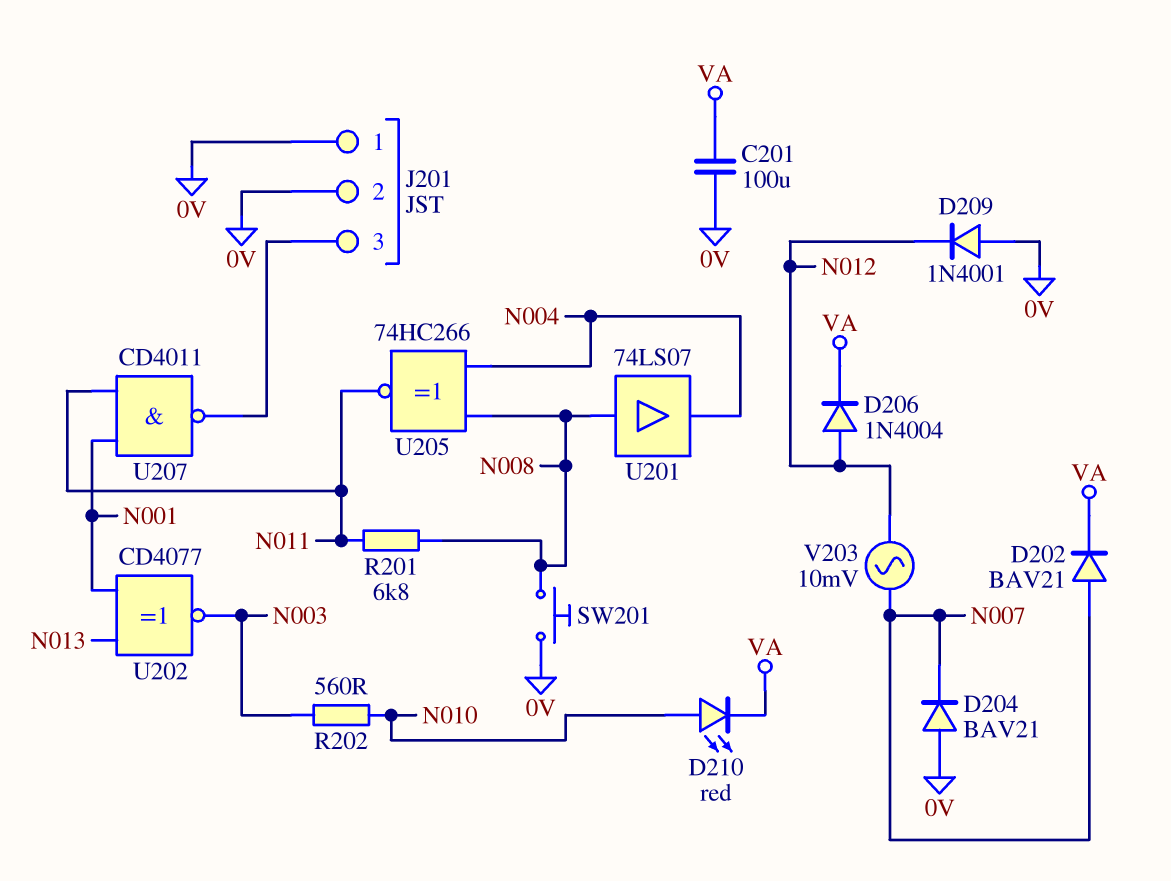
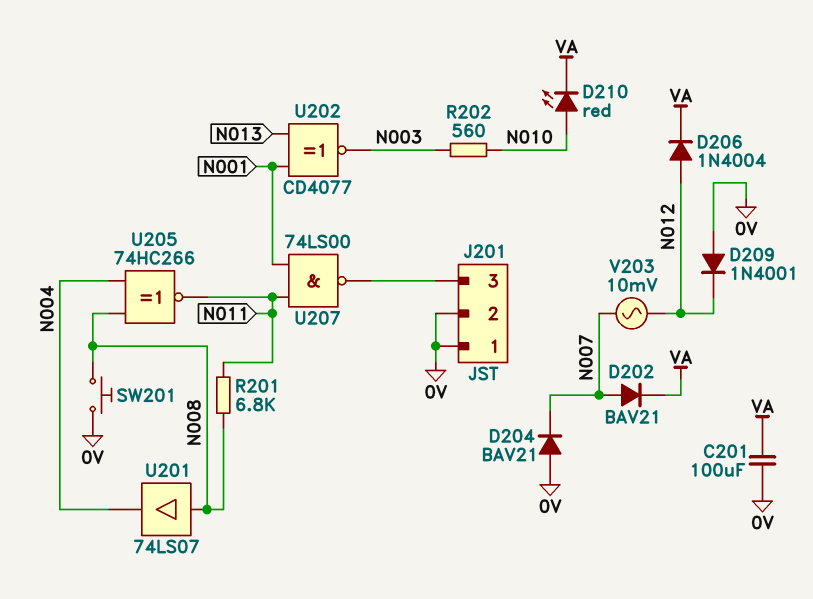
U207: NAND CD4011 (in N001, in N011, out J201/3) -> NAND 74LS00 (in N001, in N011, out J201/3)

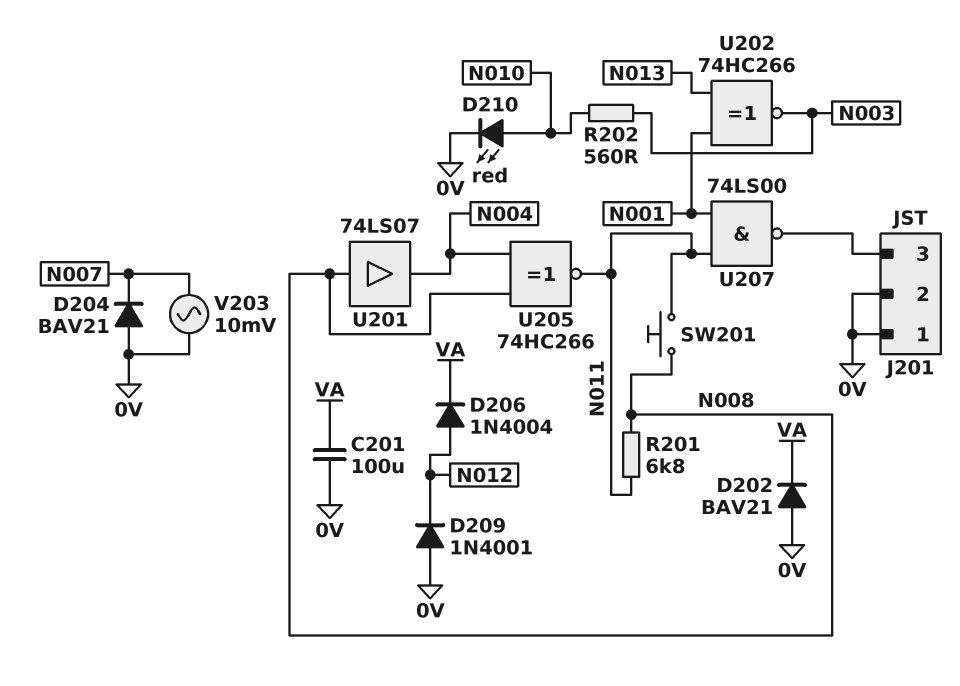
D202: diode BAV21 (A N007, K VA) -> diode BAV21 (A 0V, K VA)
D210: LED red (A N010, K VA) -> LED red (A N010, K 0V)
SW201: button (0V, N008) -> button (N008, N011)
U202: XNOR CD4077 (in N001, in N013, out N003) -> XNOR 74HC266 (in N001, in N013, out N003)
V203: AC 10mV (N007, N012) -> AC 10mV (0V, N007)

